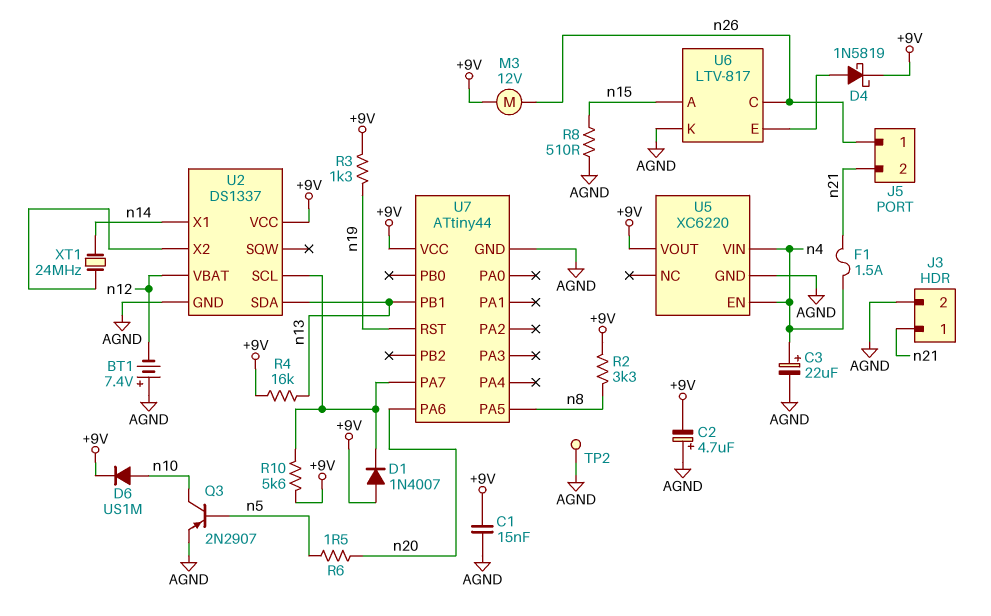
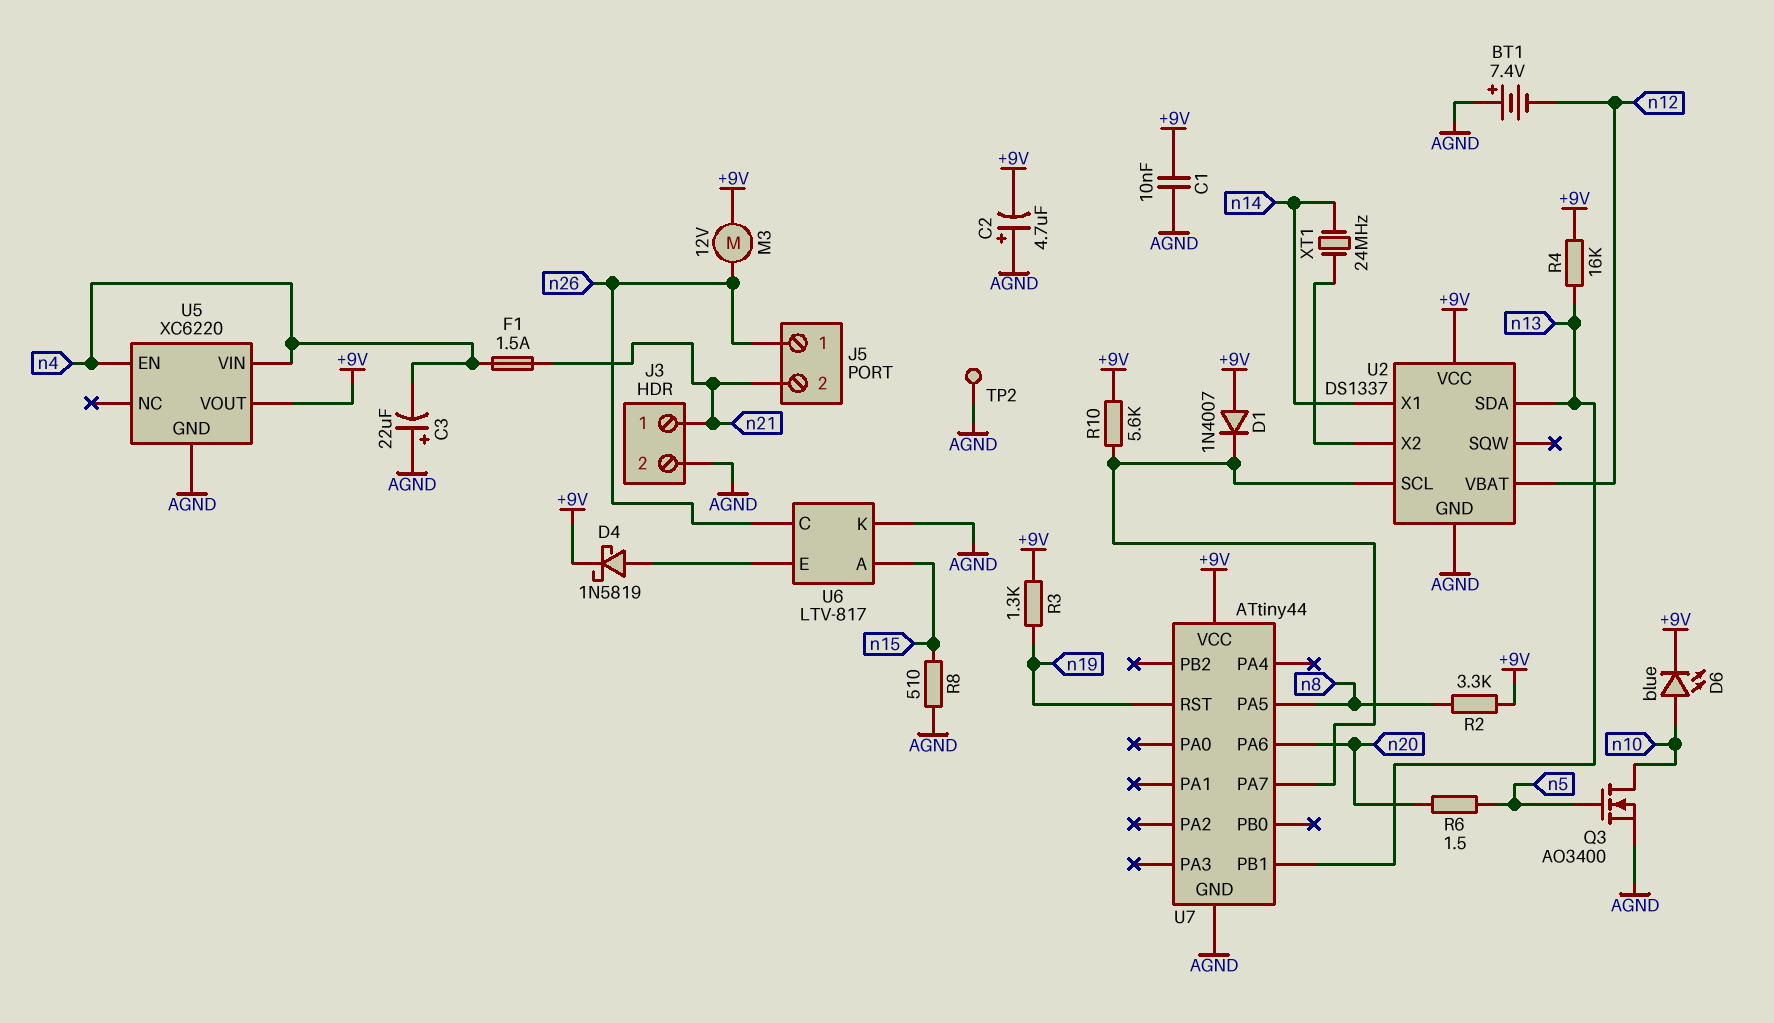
C1: 15nF (+9V, AGND) -> 10nF (+9V, AGND)
C3: 22uF (plus n4, minus AGND) -> 22uF (plus AGND, minus n4)
D6: diode US1M (A n10, K +9V) -> LED blue (A n10, K +9V)
Q3: PNP 2N2907 (B n5, C n10, E AGND) -> NMOS AO3400 (G n5, D n10, S AGND)

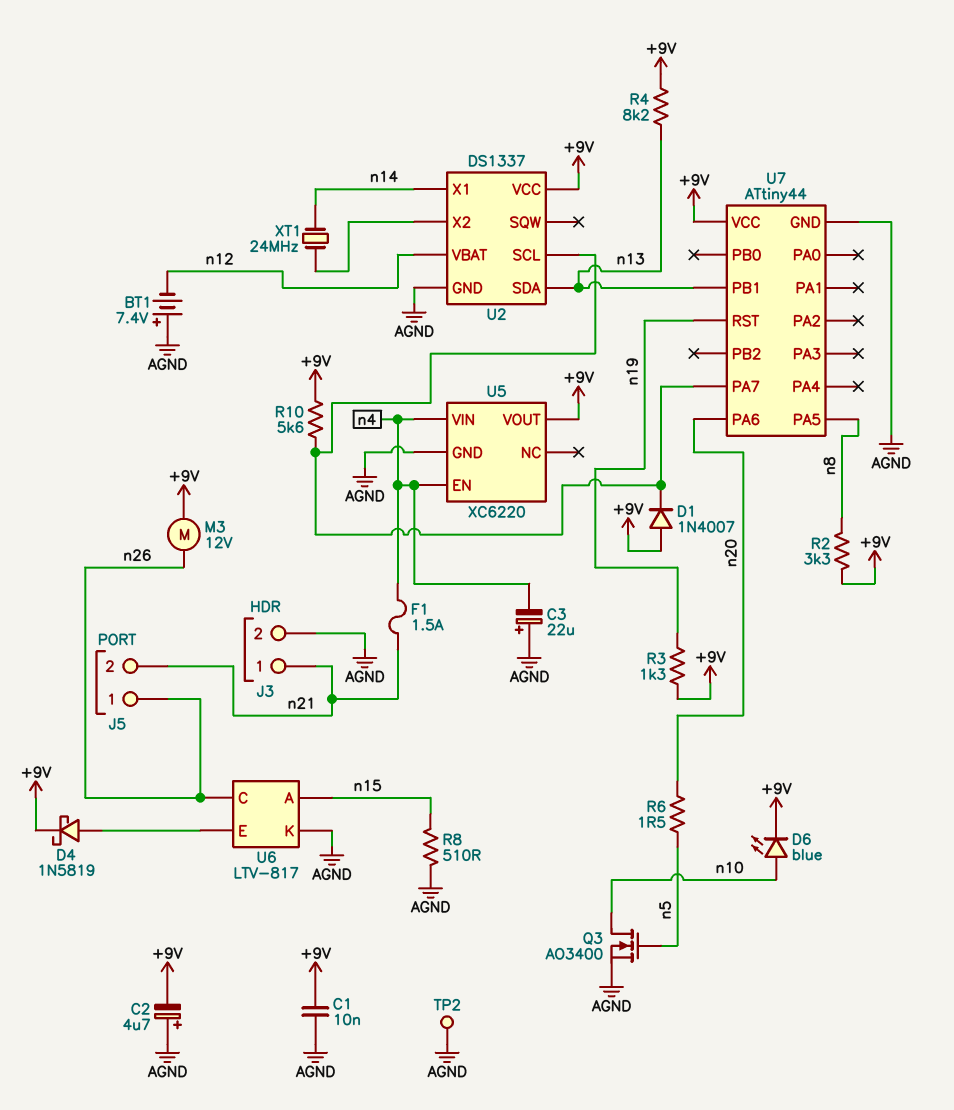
R4: 16k (+9V, n13) -> 8.2k (+9V, n13)

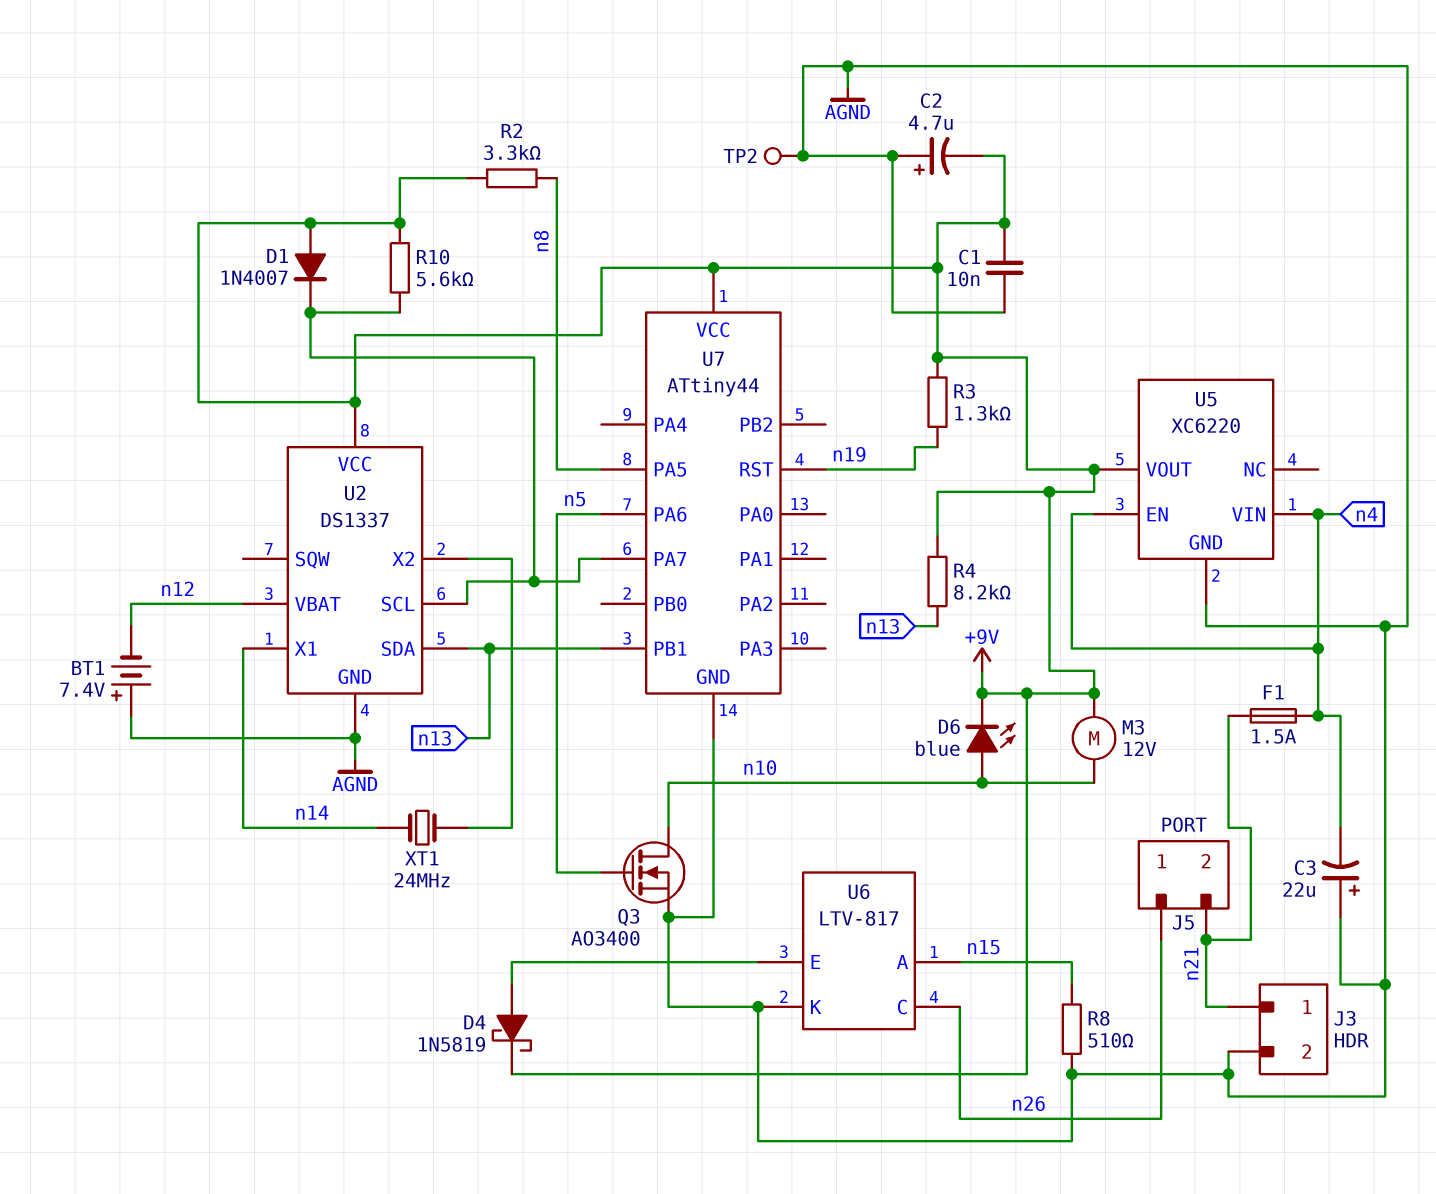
M3: motor 12V (+9V, n26) -> motor 12V (+9V, n10)
R6: 1.5 (n5, n20) -> none
U7 pin PA6: n20 -> n5

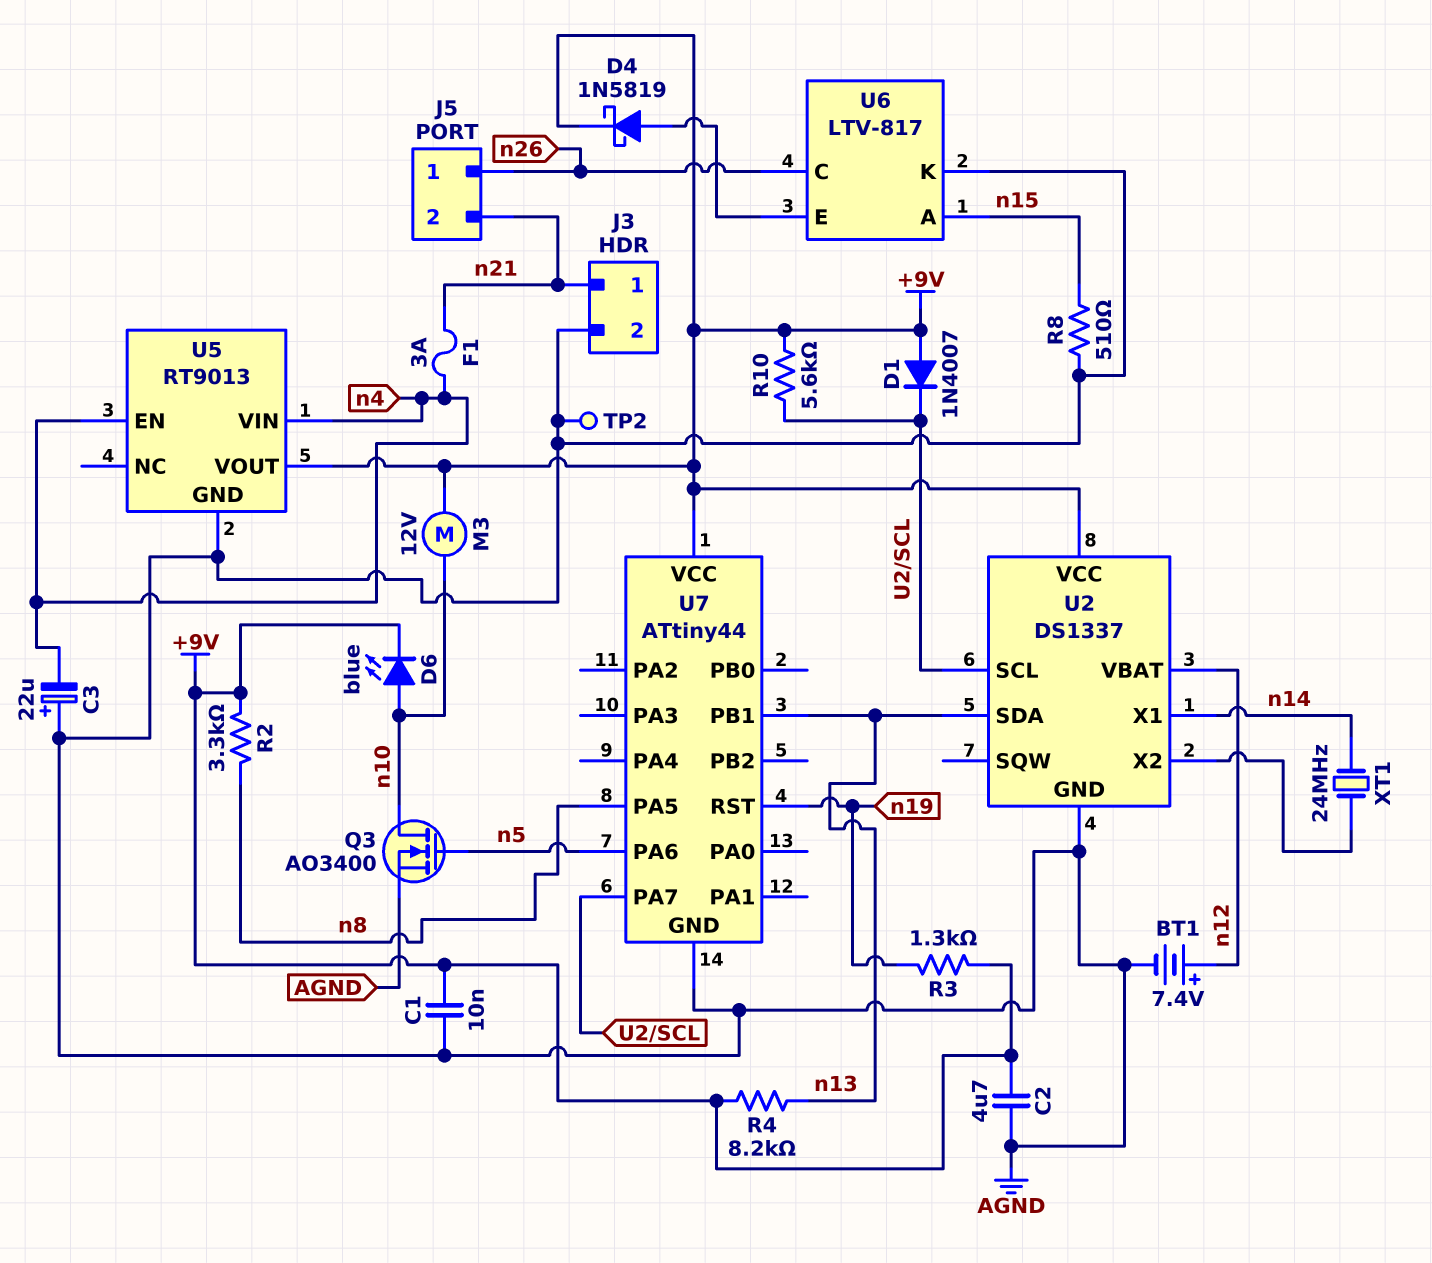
BT1: 7.4V (plus AGND, minus n12) -> 7.4V (plus n12, minus AGND)
C2: 4.7uF (plus AGND, minus +9V) -> 4.7uF (+9V, AGND)
F1: 1.5A (n4, n21) -> 3A (n4, n21)
U5: XC6220 -> RT9013

